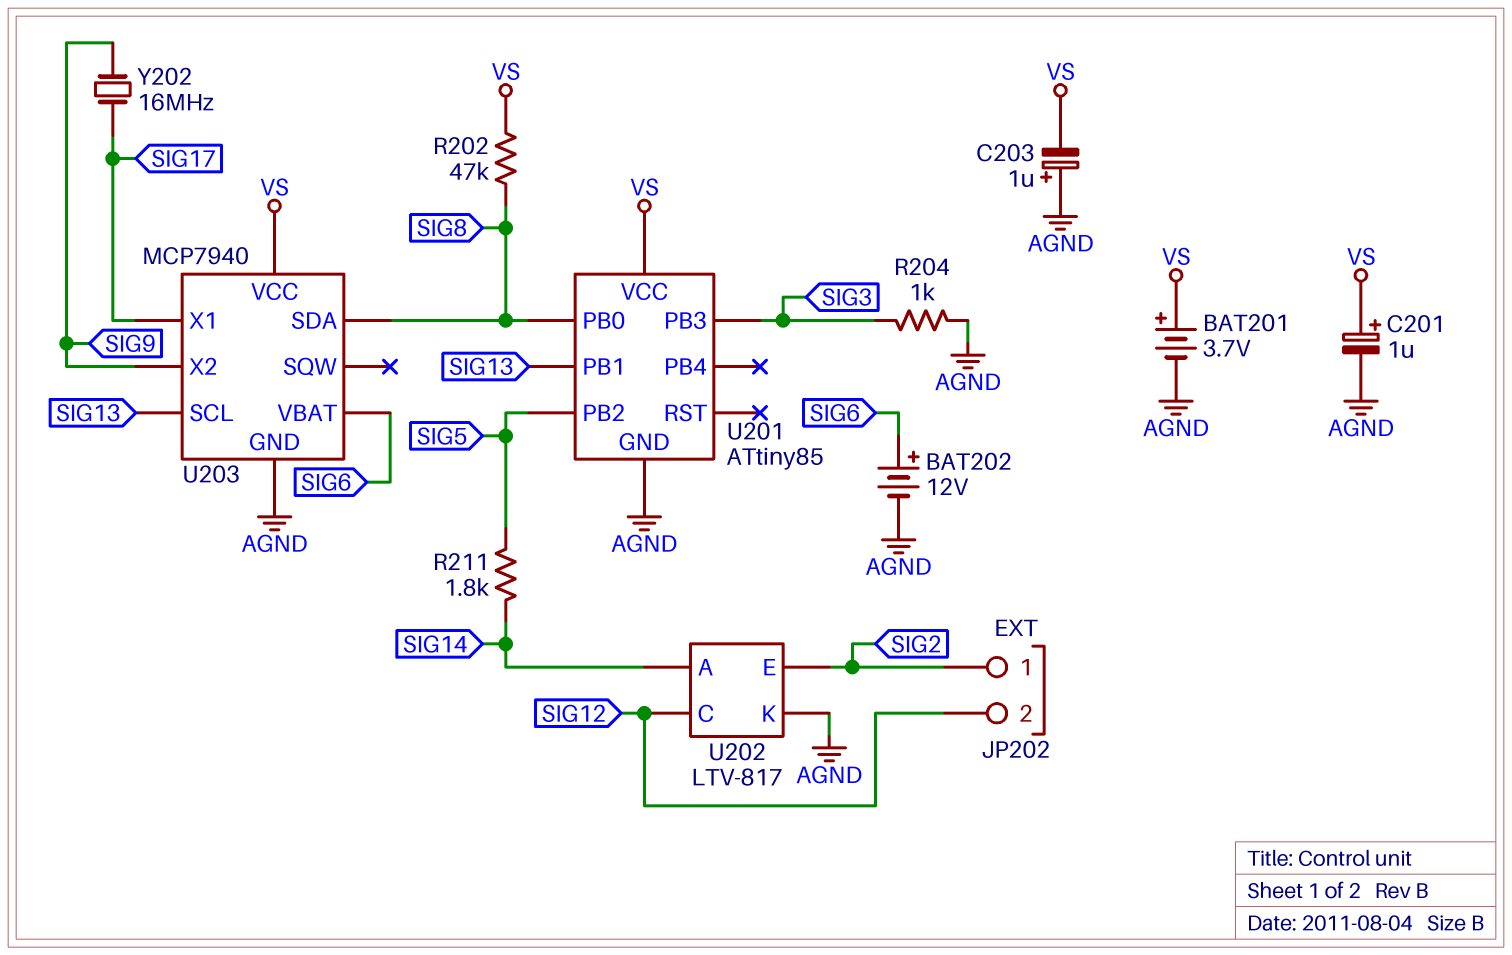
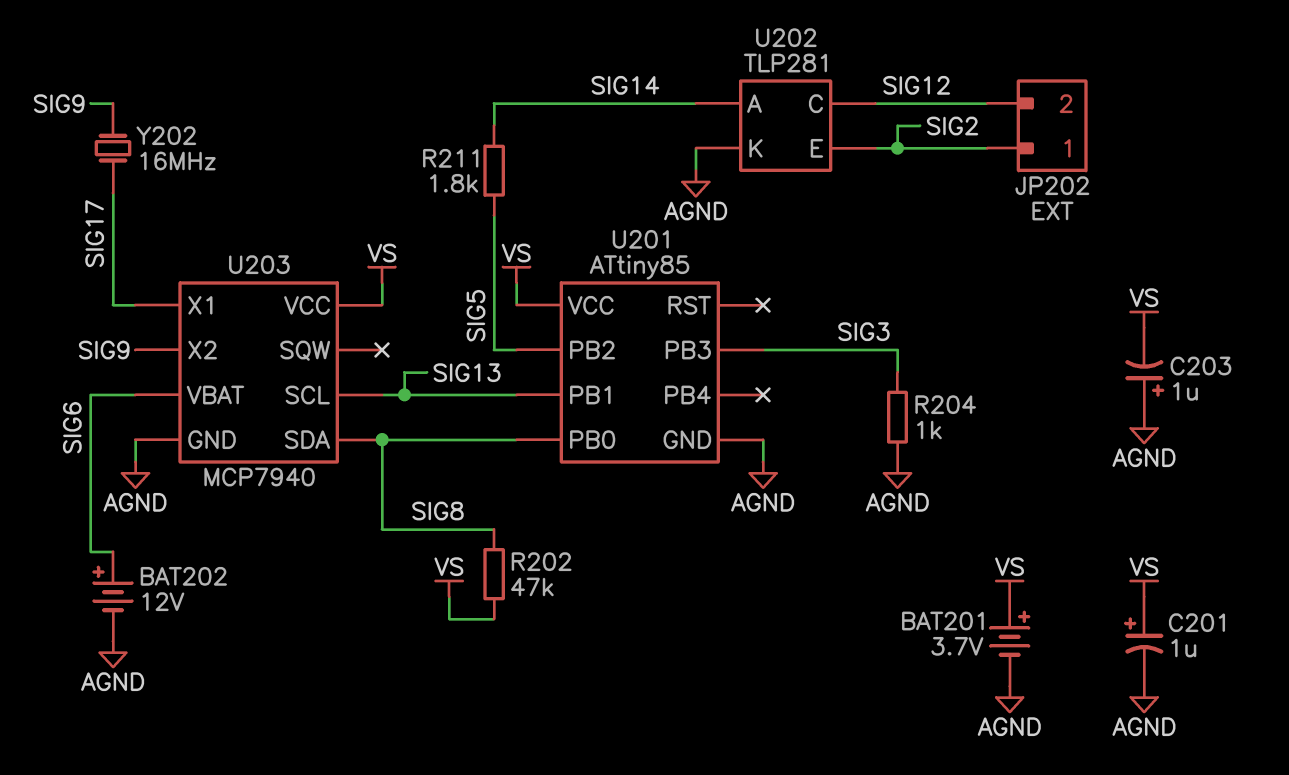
U202: LTV-817 -> TLP281

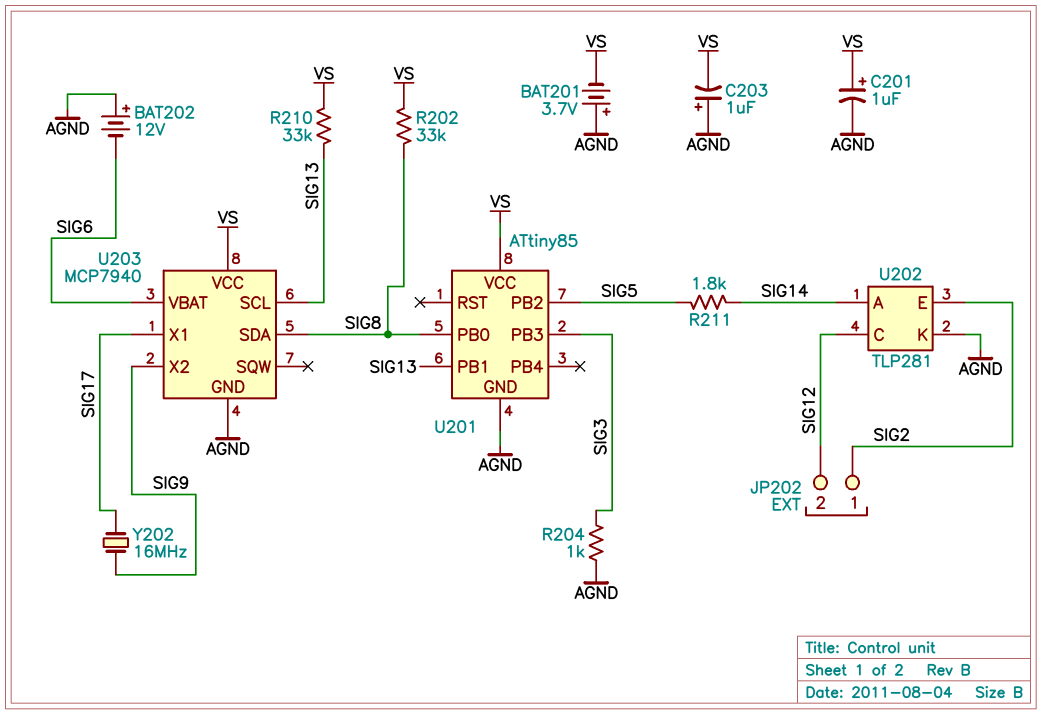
BAT201: 3.7V (plus VS, minus AGND) -> 3.7V (plus AGND, minus VS)
BAT202: 12V (plus SIG6, minus AGND) -> 12V (plus AGND, minus SIG6)
R202: 47k (SIG8, VS) -> 33k (SIG8, VS)
R210: none -> 33k (SIG13, VS)

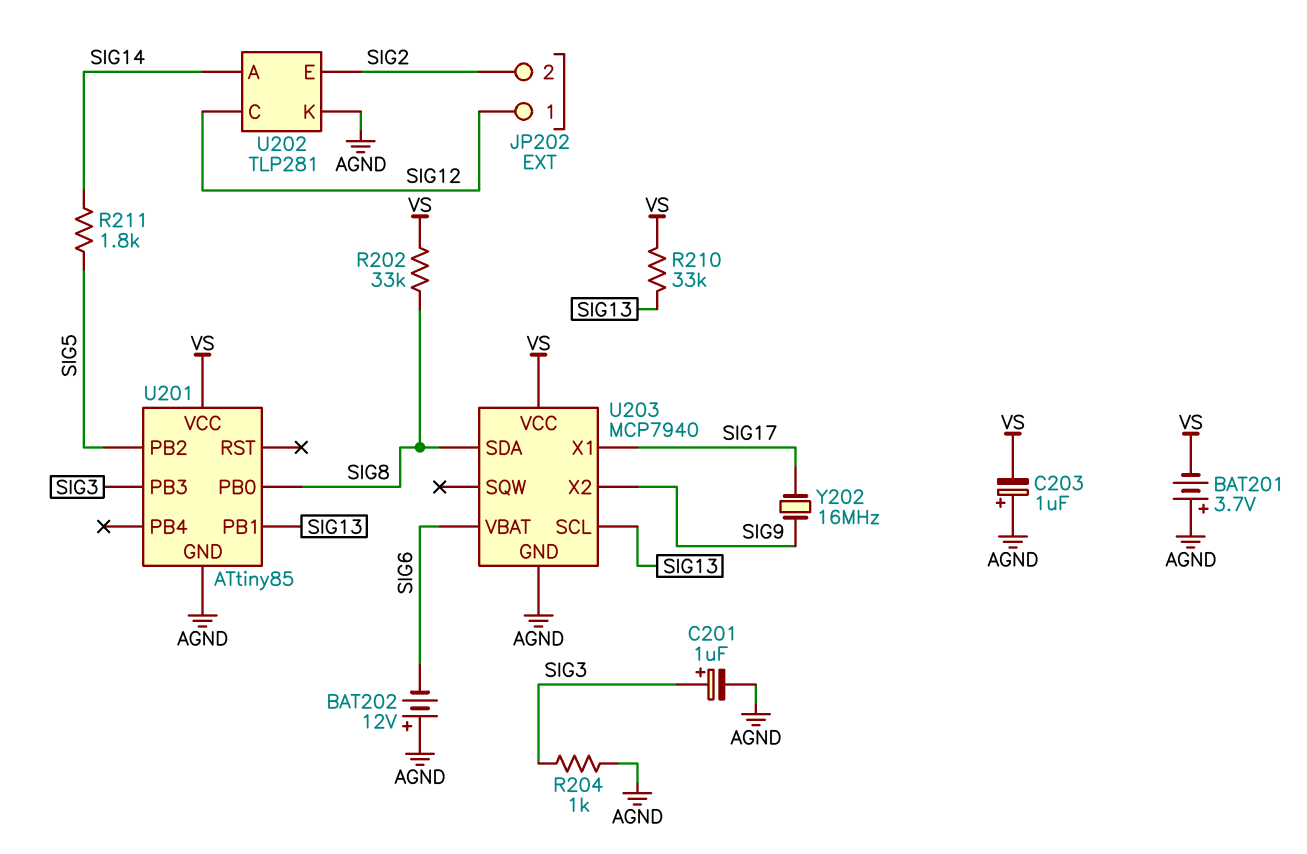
C201: 1uF (plus VS, minus AGND) -> 1uF (plus SIG3, minus AGND)
JP202 pin 1: SIG2 -> SIG12
JP202 pin 2: SIG12 -> SIG2

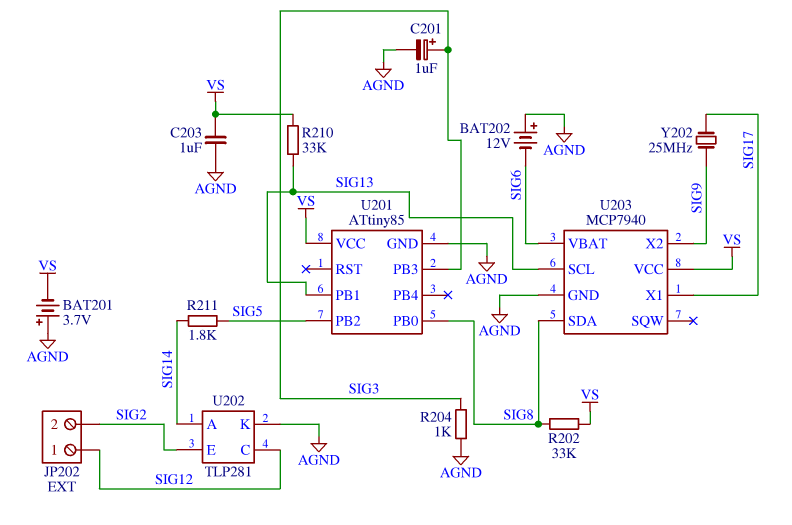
C203: 1uF (plus AGND, minus VS) -> 1uF (AGND, VS)
Y202: 16MHz (SIG9, SIG17) -> 25MHz (SIG9, SIG17)

